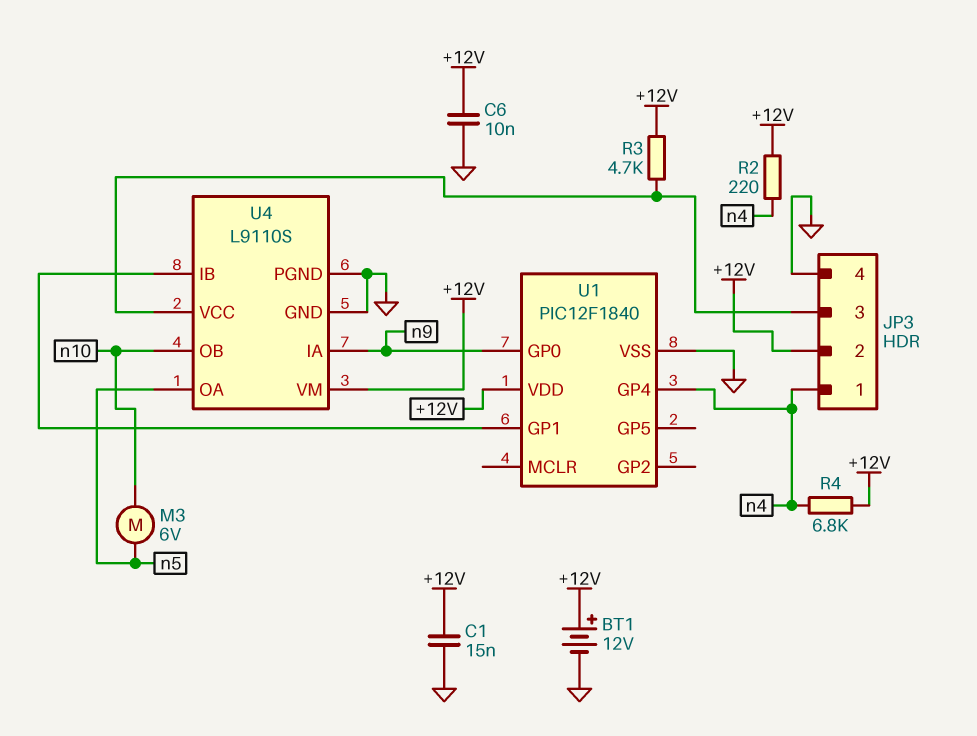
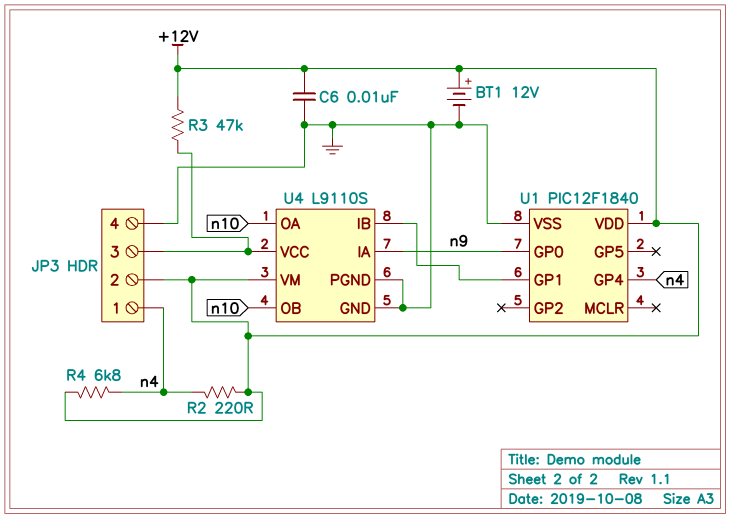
C1: 15nF (+12V, GND) -> none
M3: motor 6V (n5, n10) -> none
R3: 4.7k (+12V, JP3/3) -> 47k (+12V, JP3/3)
U4 pin OA: n5 -> n10

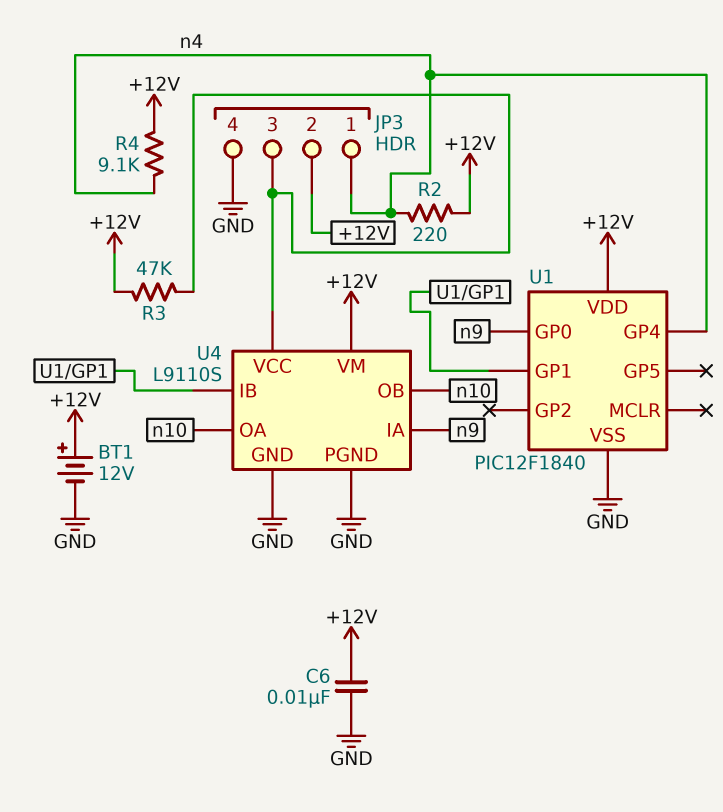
R4: 6.8k (+12V, n4) -> 9.1k (+12V, n4)

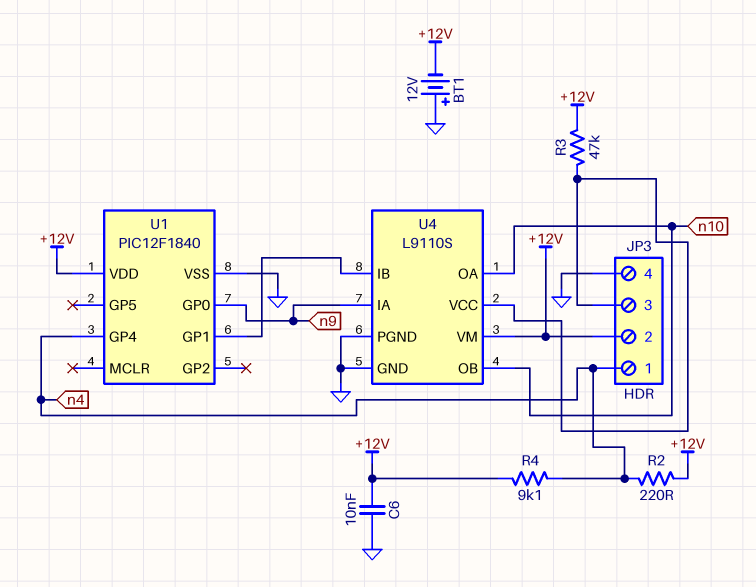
BT1: 12V (plus +12V, minus GND) -> 12V (plus GND, minus +12V)

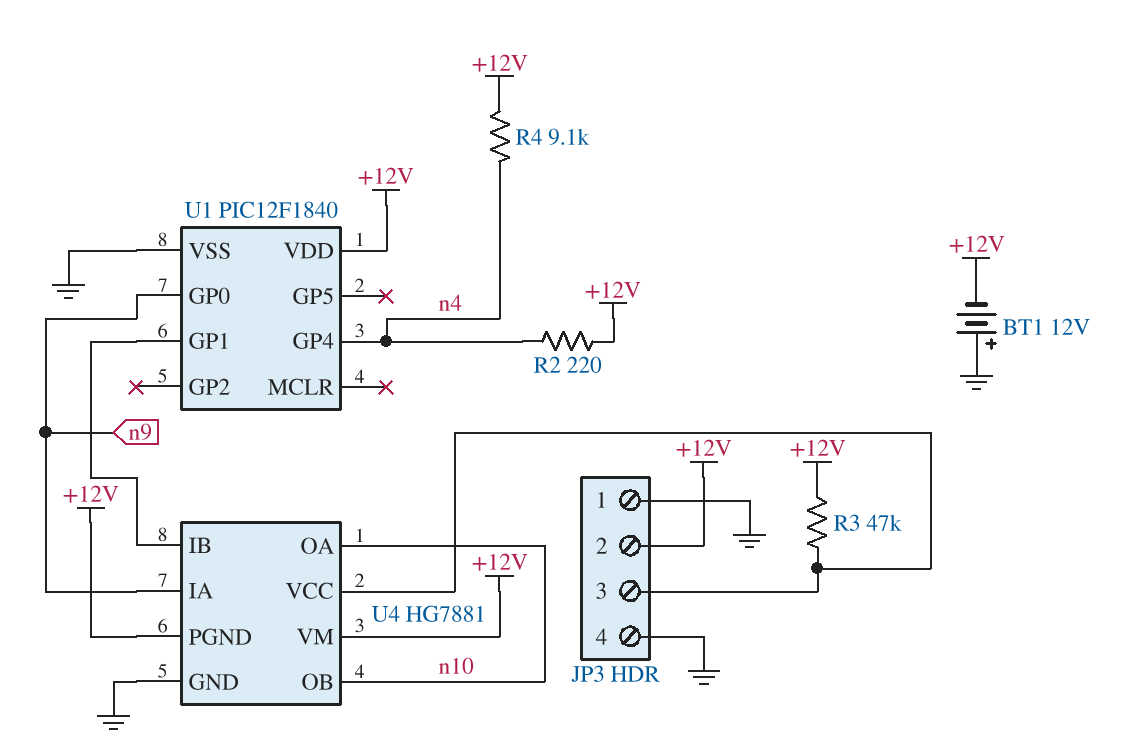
C6: 10nF (+12V, GND) -> none
JP3 pin 1: n4 -> GND
U4: L9110S -> HG7881
U4 pin PGND: GND -> +12V

